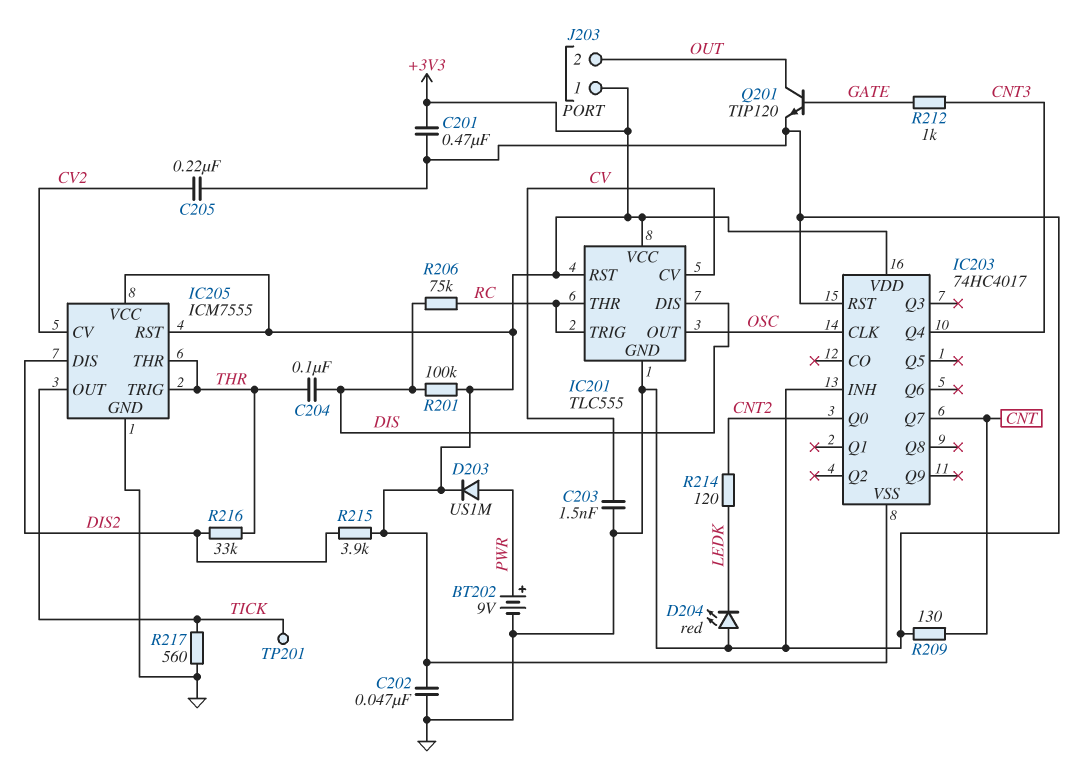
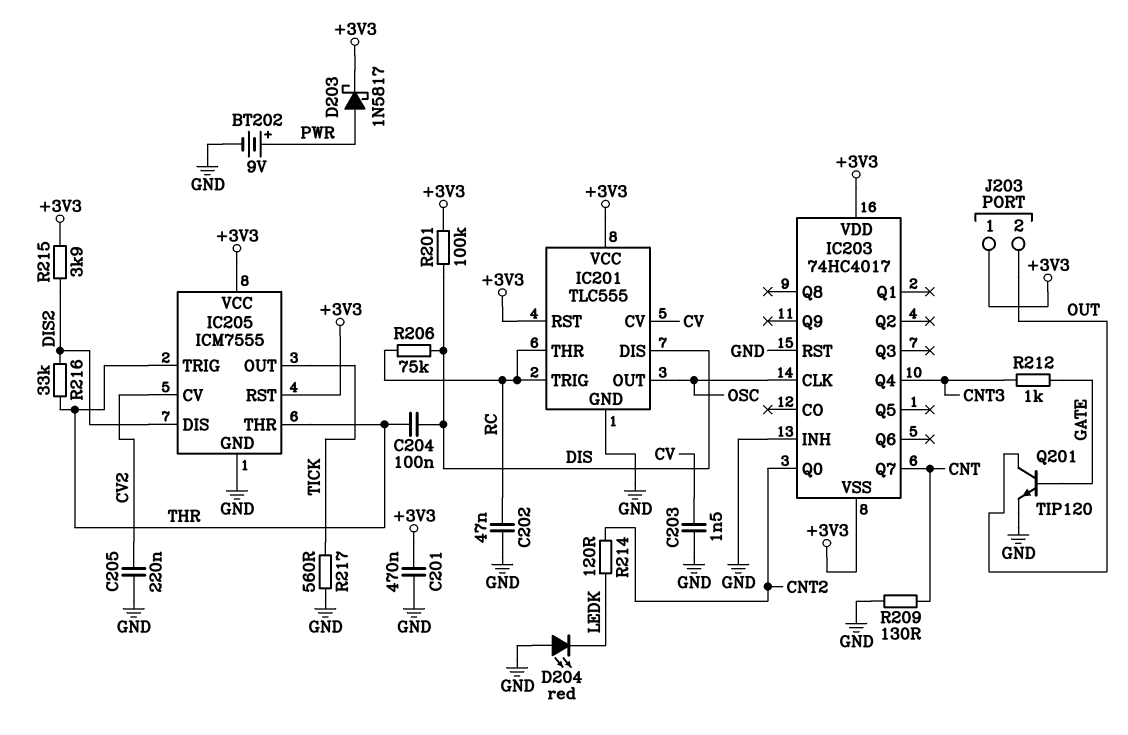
C202: 47nF (+3V3, GND) -> 47nF (GND, RC)
D203: diode US1M (A PWR, K +3V3) -> schottky 1N5817 (A PWR, K +3V3)
TP201: test point (TICK) -> none

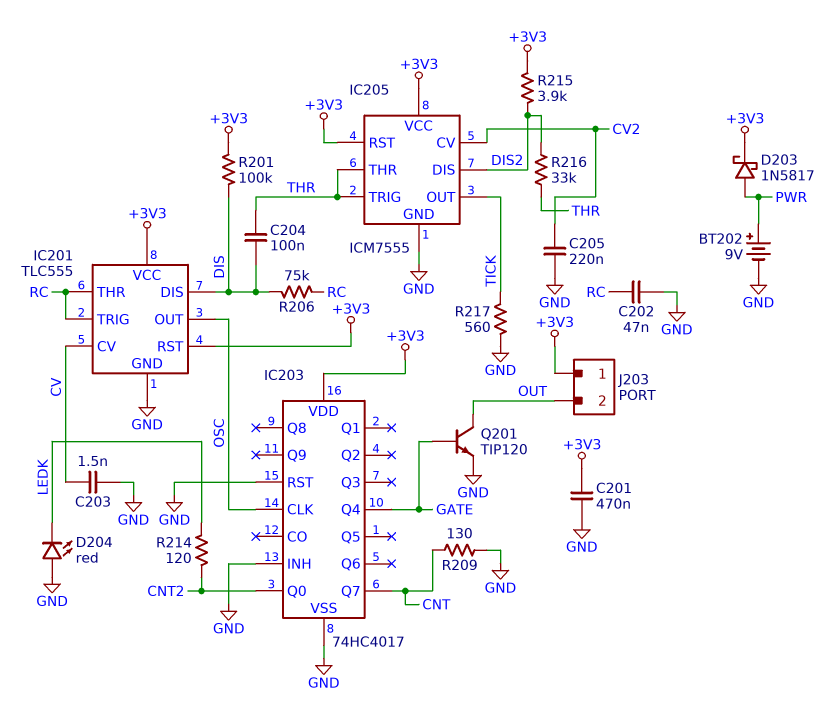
IC203 pin Q4: CNT3 -> GATE
IC203 pin VSS: +3V3 -> GND
R212: 1k (CNT3, GATE) -> none

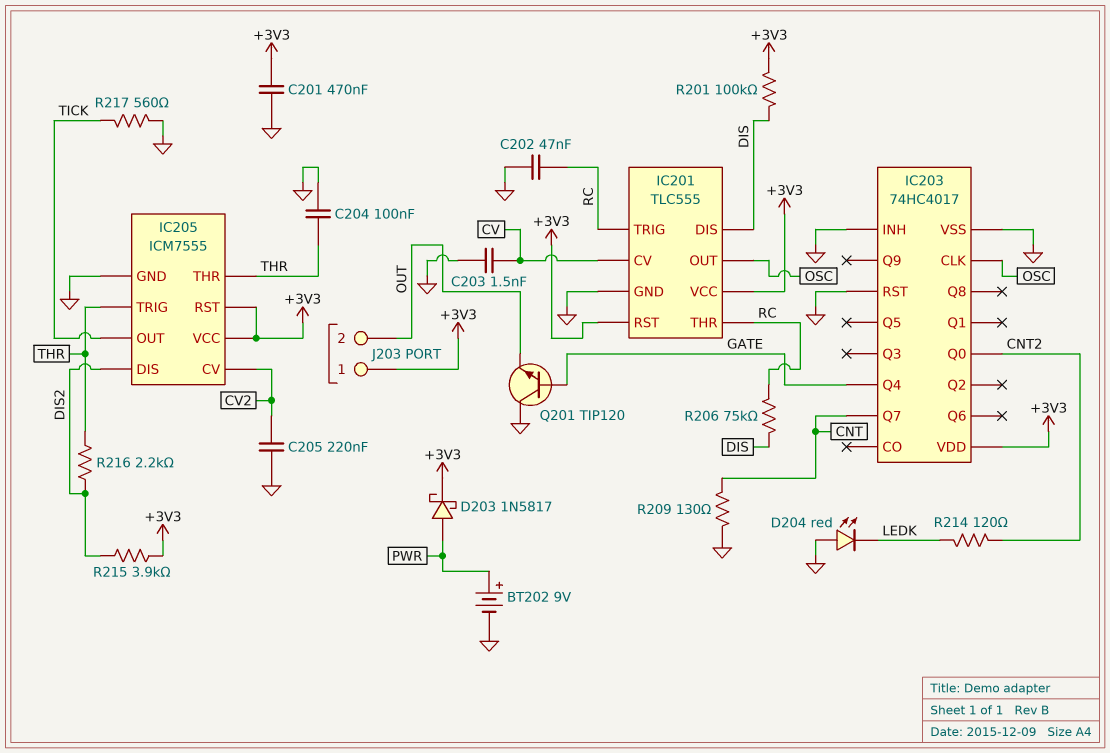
C204: 100nF (DIS, THR) -> 100nF (GND, THR)
Q201: NPN TIP120 (B GATE, C OUT, E GND) -> NPN TIP120 (B GATE, C GND, E OUT)
R216: 33k (DIS2, THR) -> 2.2k (DIS2, THR)

